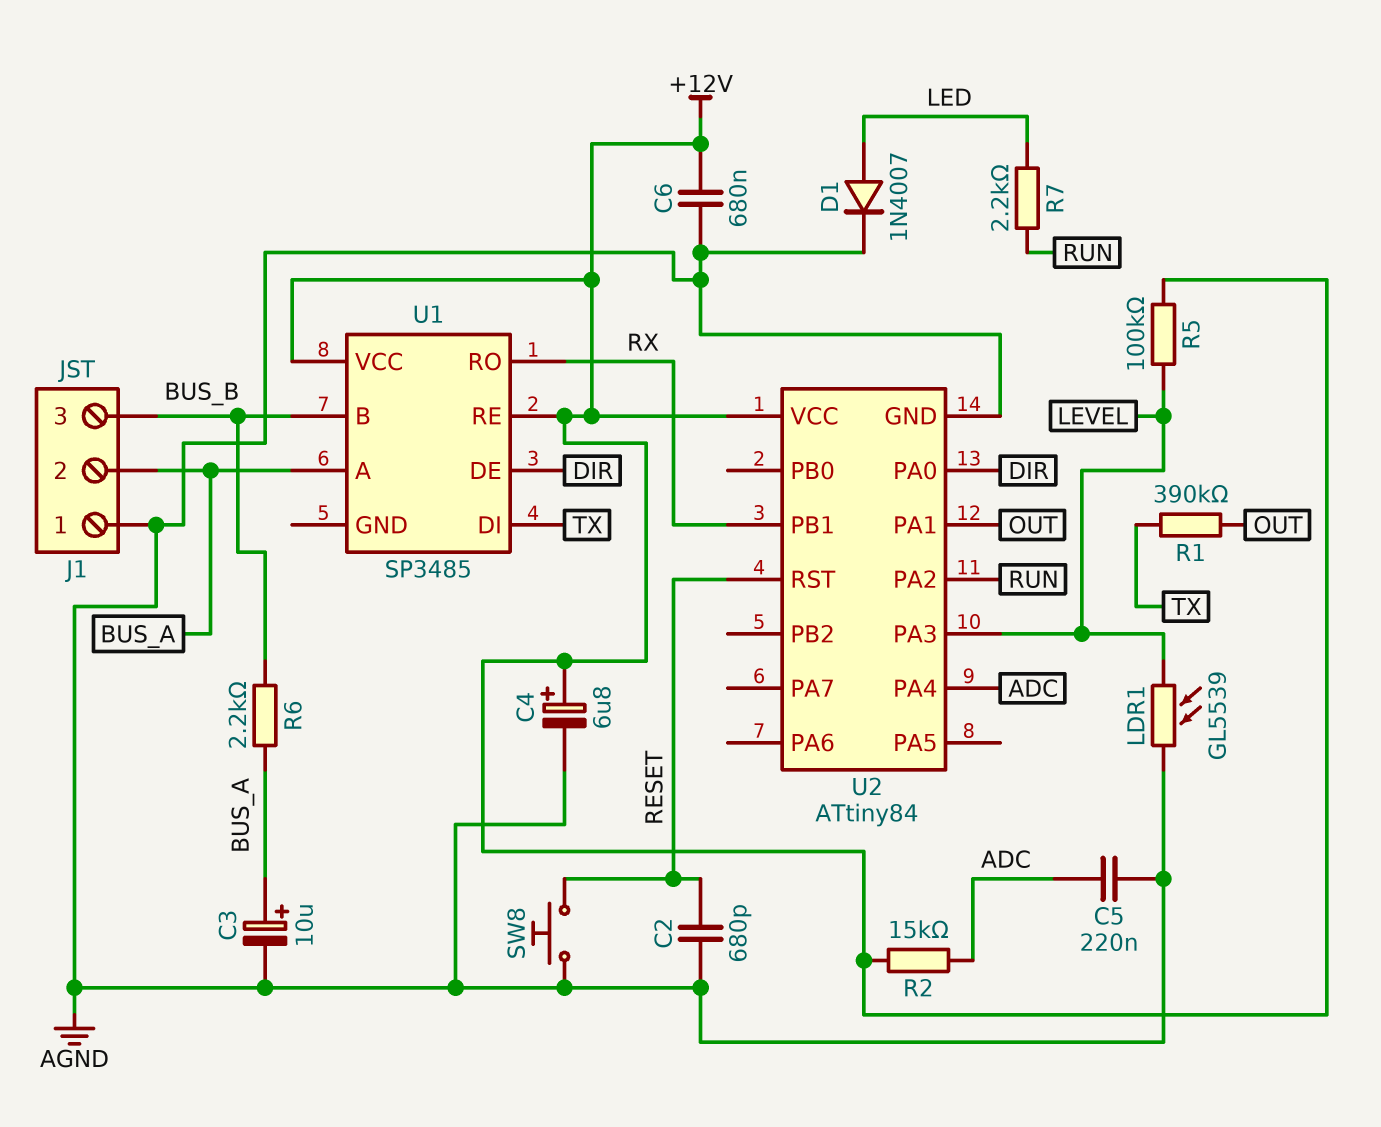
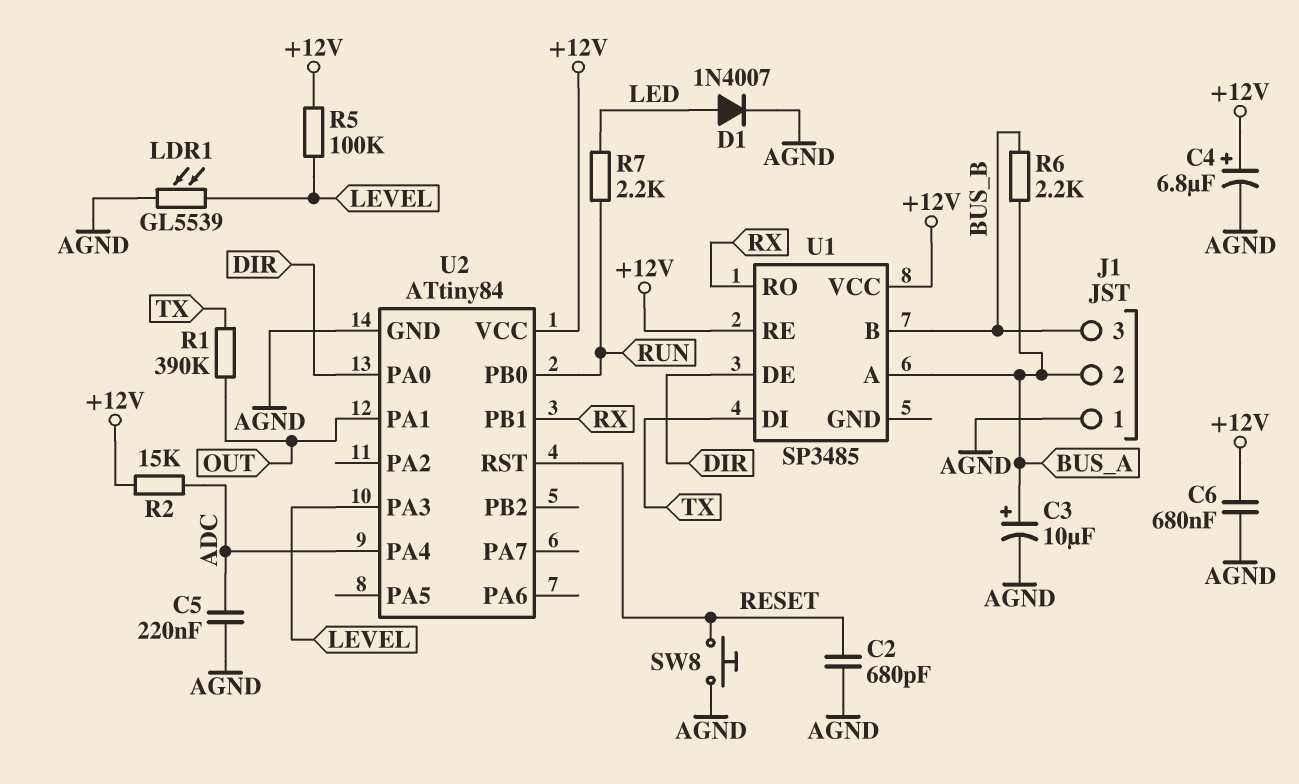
U2 pin PA2: RUN -> none
U2 pin PB0: none -> RUN

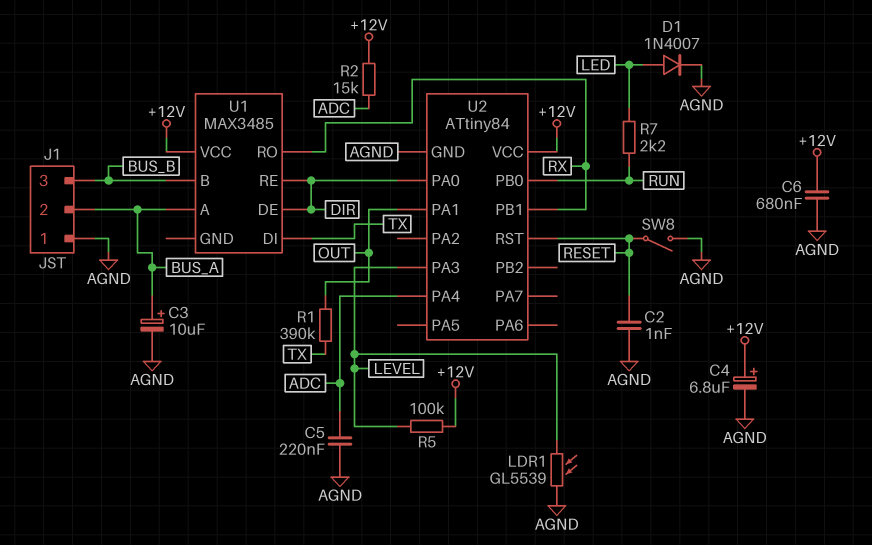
C2: 680pF (AGND, RESET) -> 1nF (AGND, RESET)
R6: 2.2k (BUS_A, BUS_B) -> none
SW8: button (AGND, RESET) -> switch (AGND, RESET)
U1: SP3485 -> MAX3485
U1 pin RE: +12V -> DIR

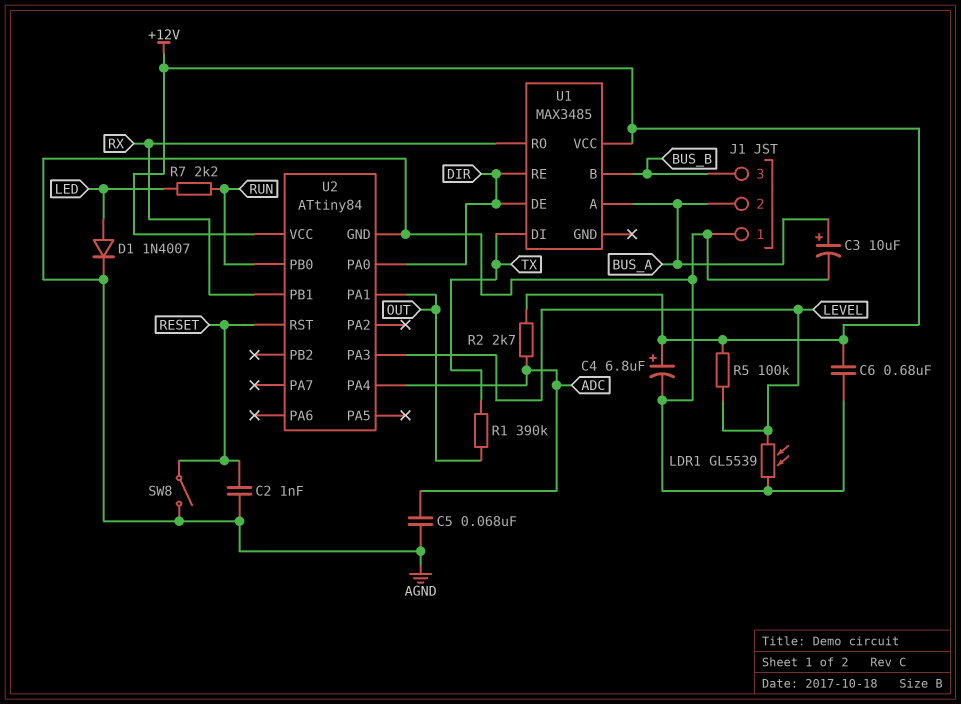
C5: 220nF (ADC, AGND) -> 68nF (ADC, AGND)
R2: 15k (+12V, ADC) -> 2.7k (+12V, ADC)

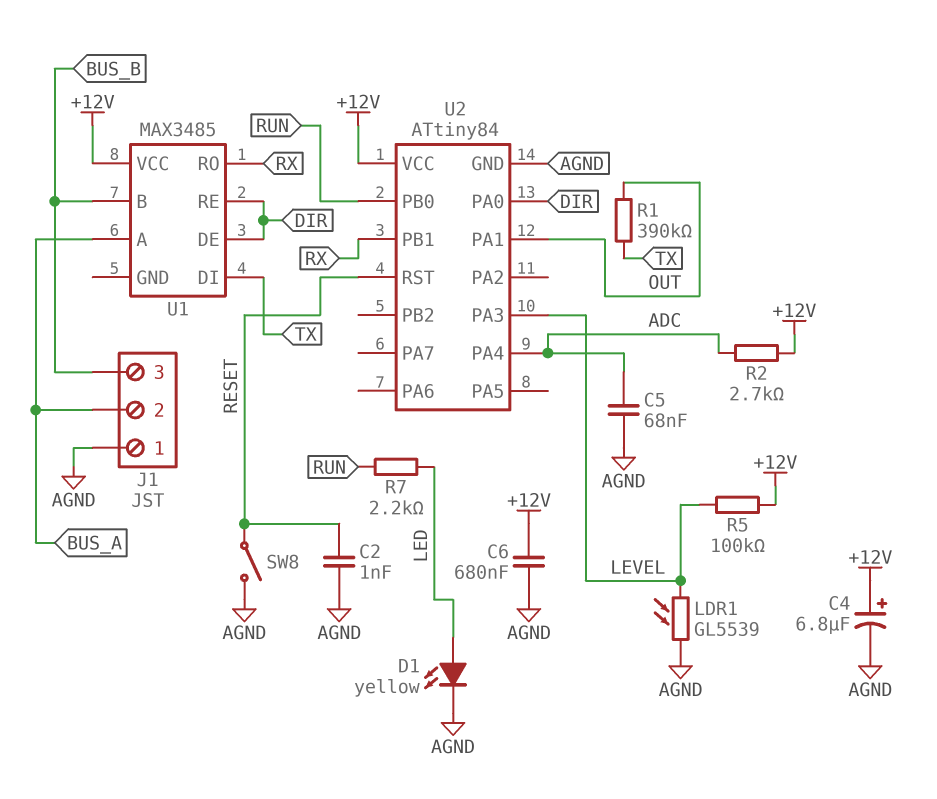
C3: 10uF (plus BUS_A, minus AGND) -> none
D1: diode 1N4007 (A LED, K AGND) -> LED yellow (A LED, K AGND)

